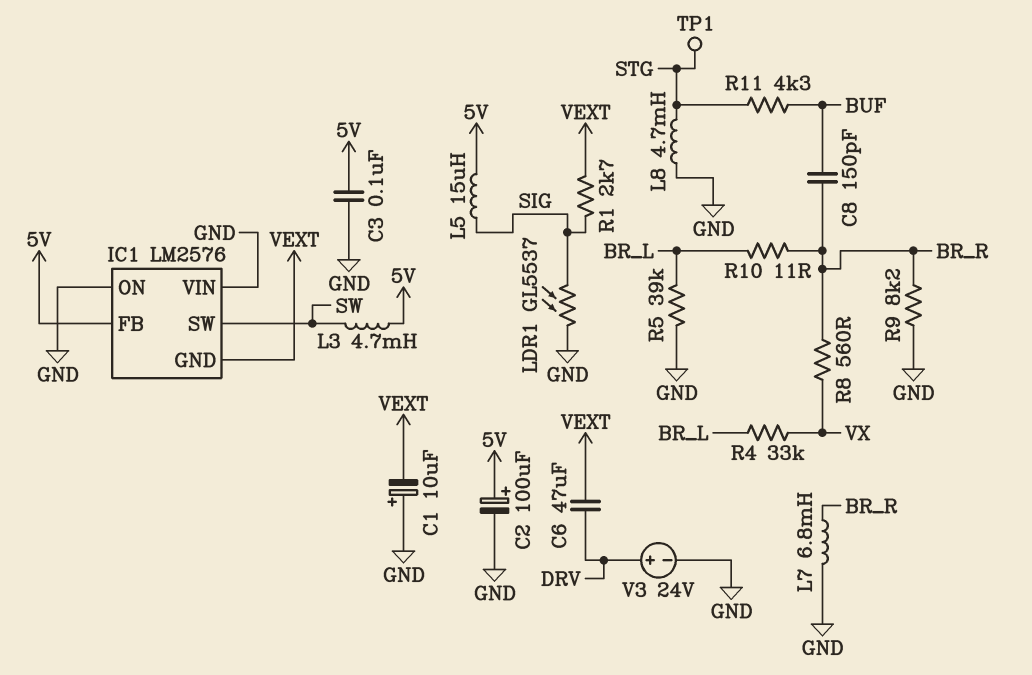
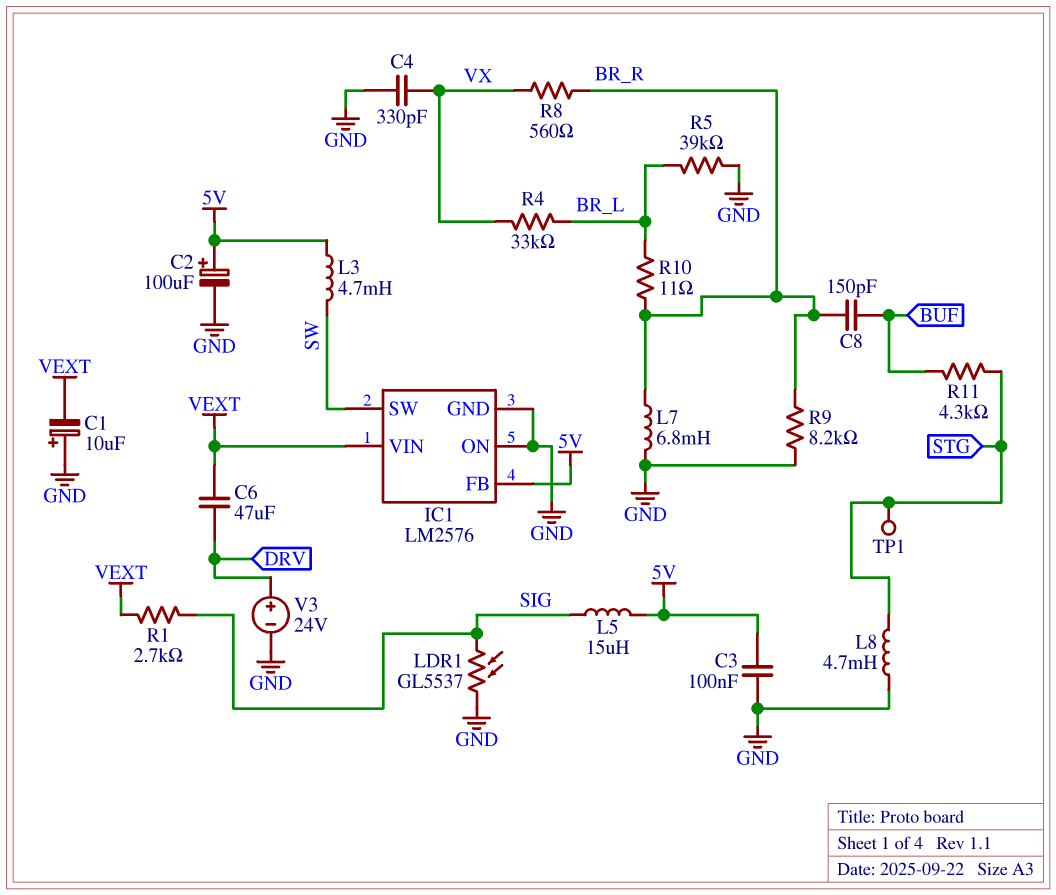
C4: none -> 330pF (GND, VX)
IC1 pin GND: VEXT -> GND
IC1 pin VIN: GND -> VEXT

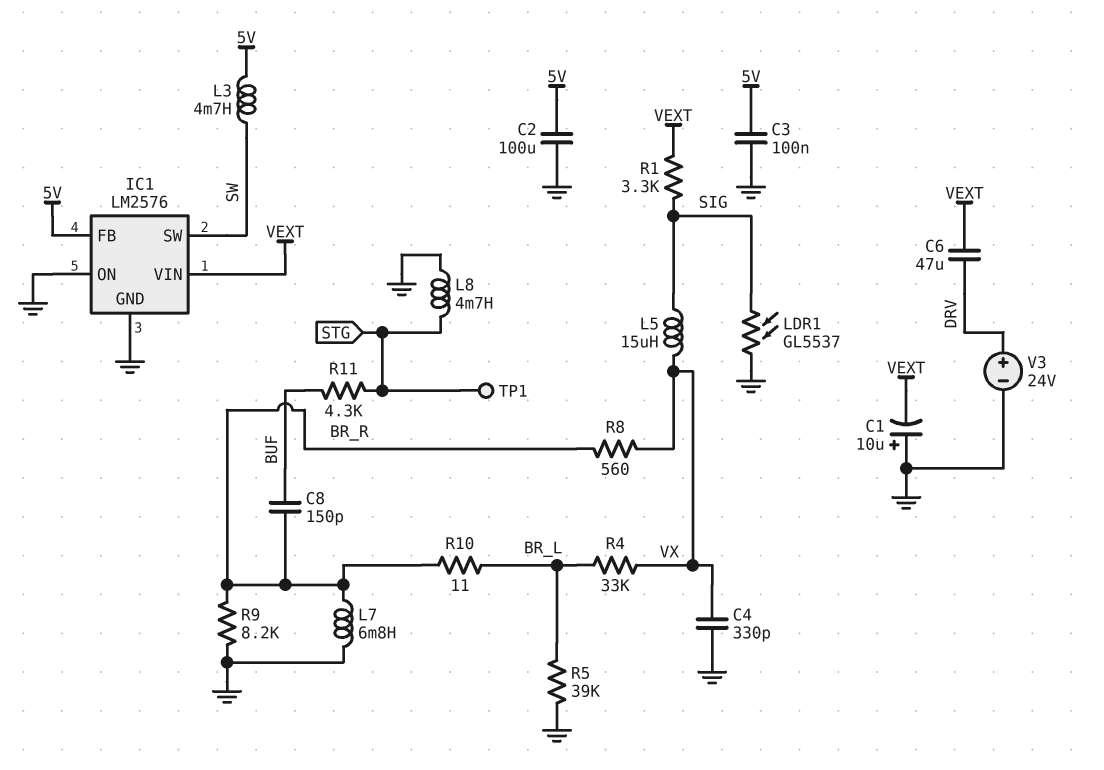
C2: 100uF (plus 5V, minus GND) -> 100uF (5V, GND)
L5: 15uH (5V, SIG) -> 15uH (SIG, VX)
R1: 2.7k (SIG, VEXT) -> 3.3k (SIG, VEXT)

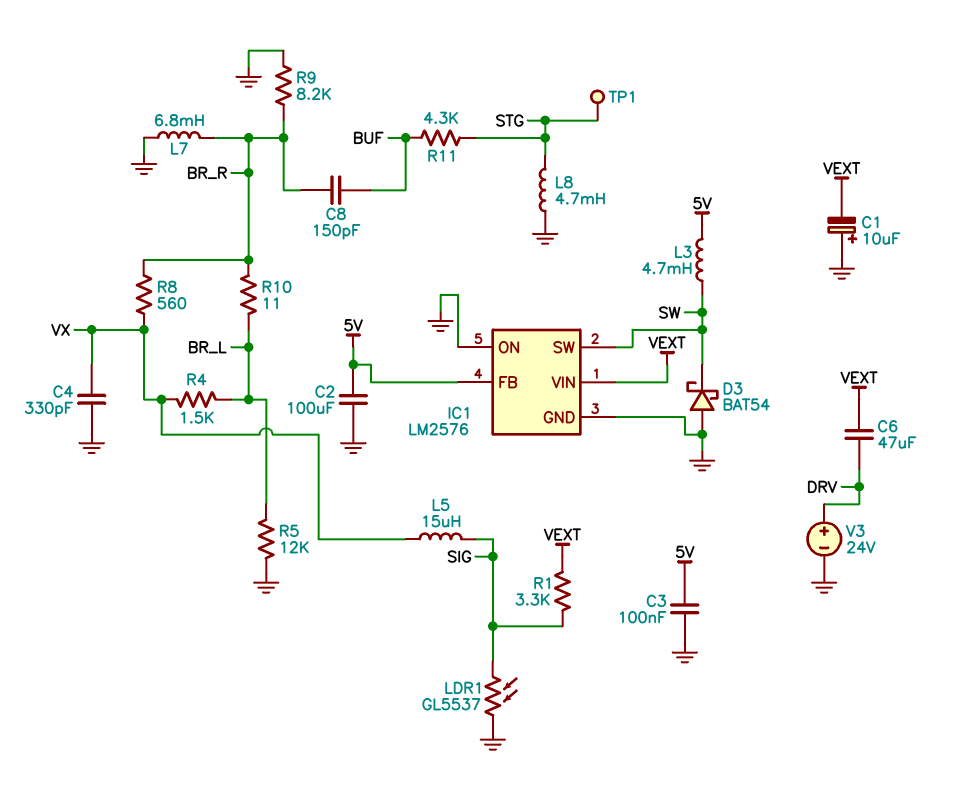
D3: none -> schottky BAT54 (A GND, K SW)
R4: 33k (BR_L, VX) -> 1.5k (BR_L, VX)
R5: 39k (BR_L, GND) -> 12k (BR_L, GND)

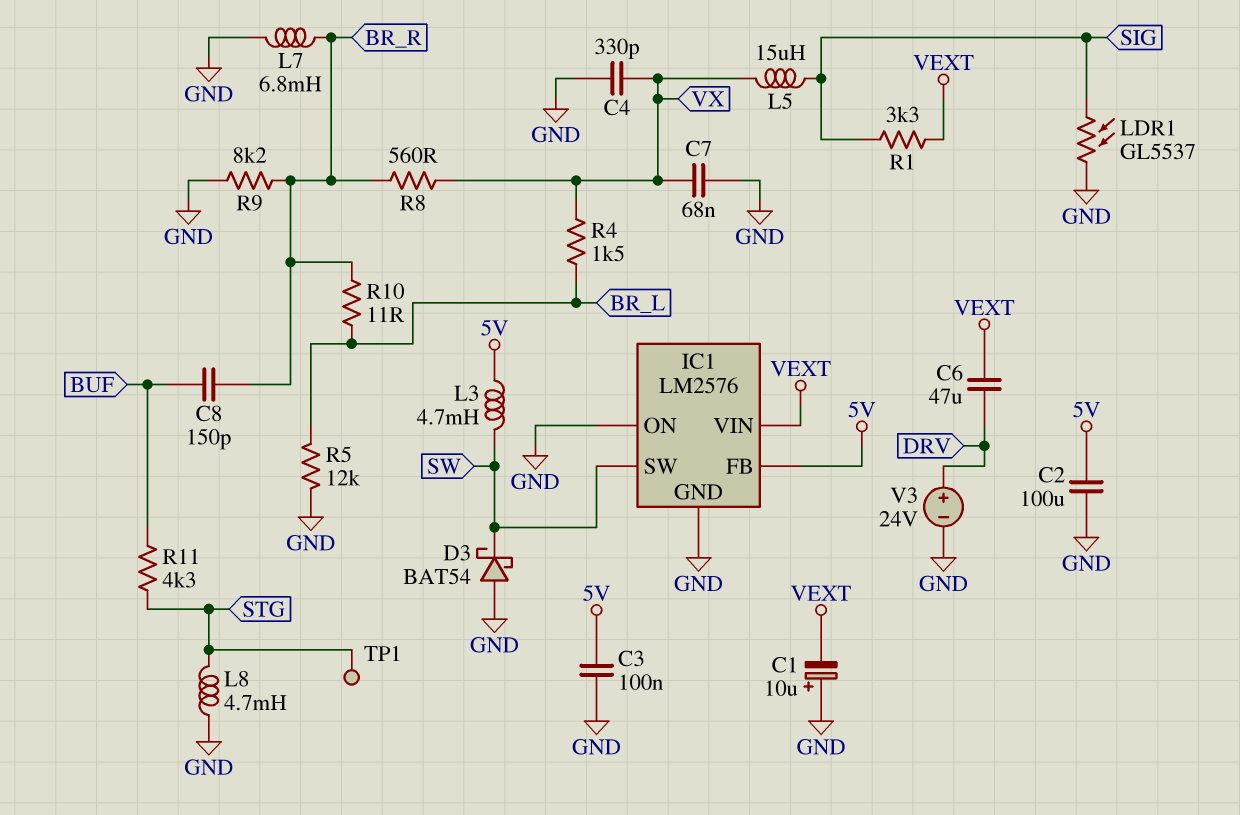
C7: none -> 68nF (GND, VX)

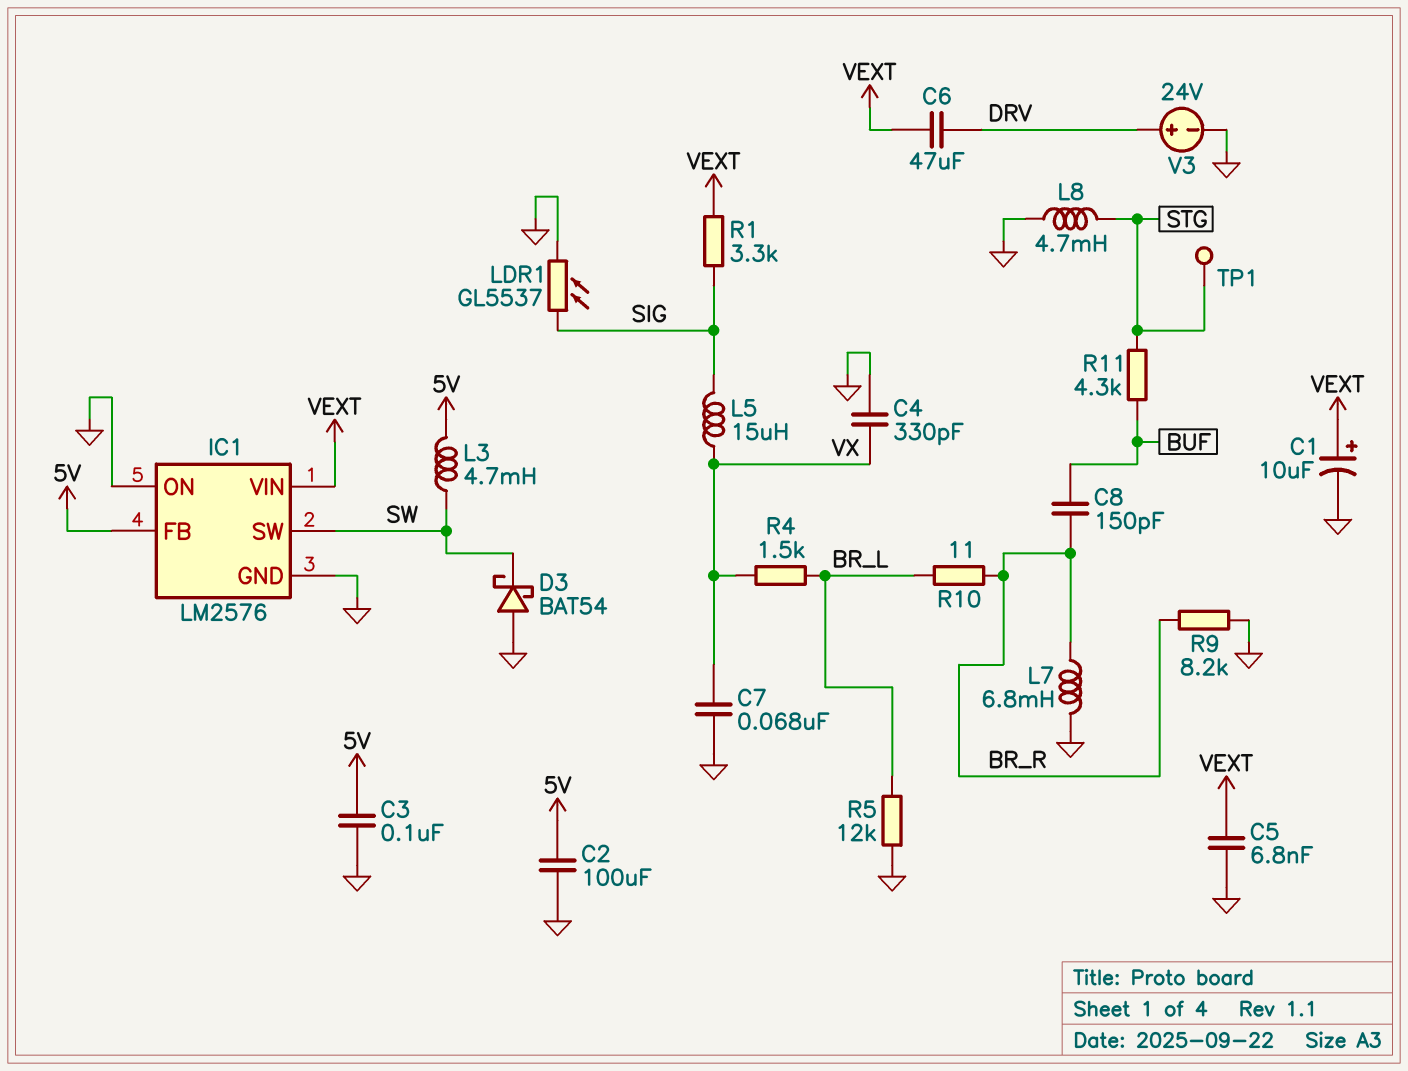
C1: 10uF (plus GND, minus VEXT) -> 10uF (plus VEXT, minus GND)
C5: none -> 6.8nF (GND, VEXT)
R8: 560 (BR_R, VX) -> none

